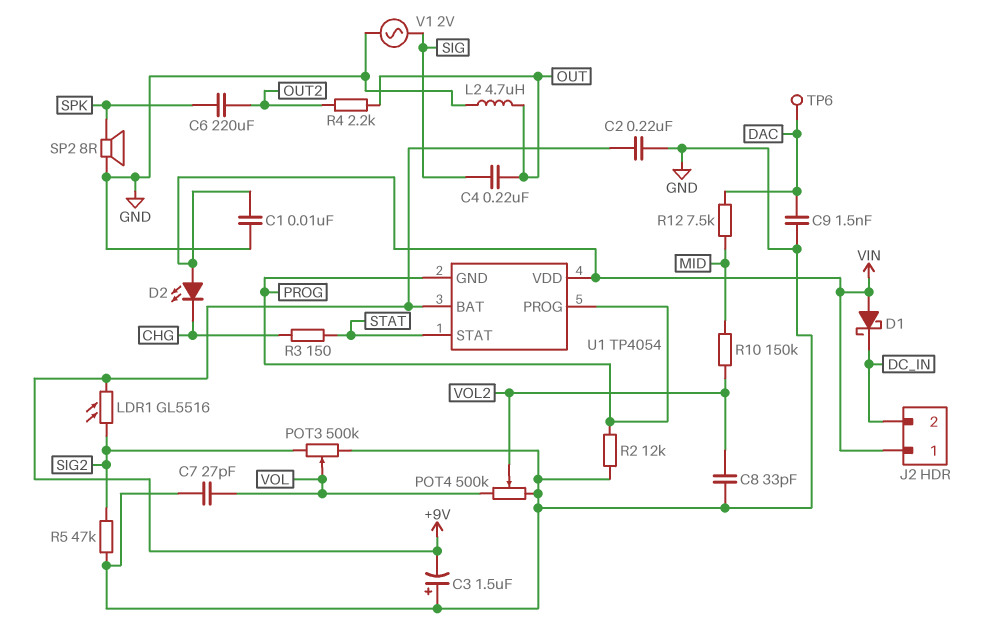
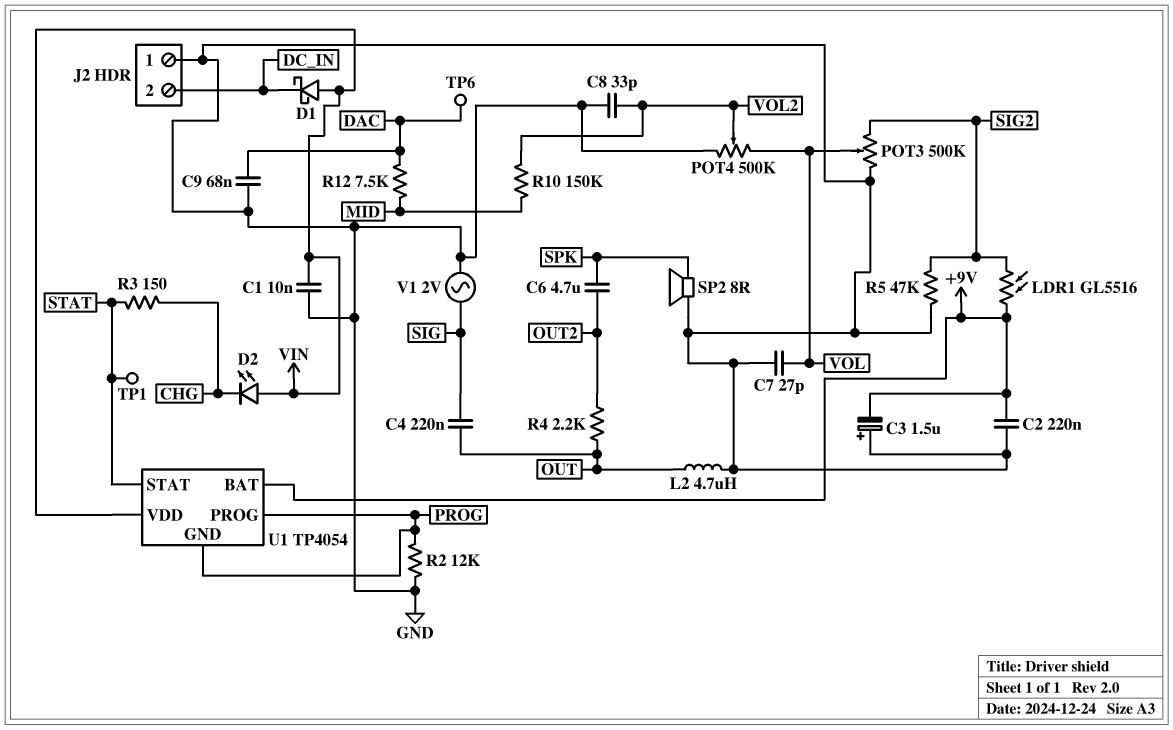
C6: 220uF (OUT2, SPK) -> 4.7uF (OUT2, SPK)
C9: 1.5nF (DAC, GND) -> 68nF (DAC, GND)
J2 pin 1: VIN -> GND
TP1: none -> test point (STAT)

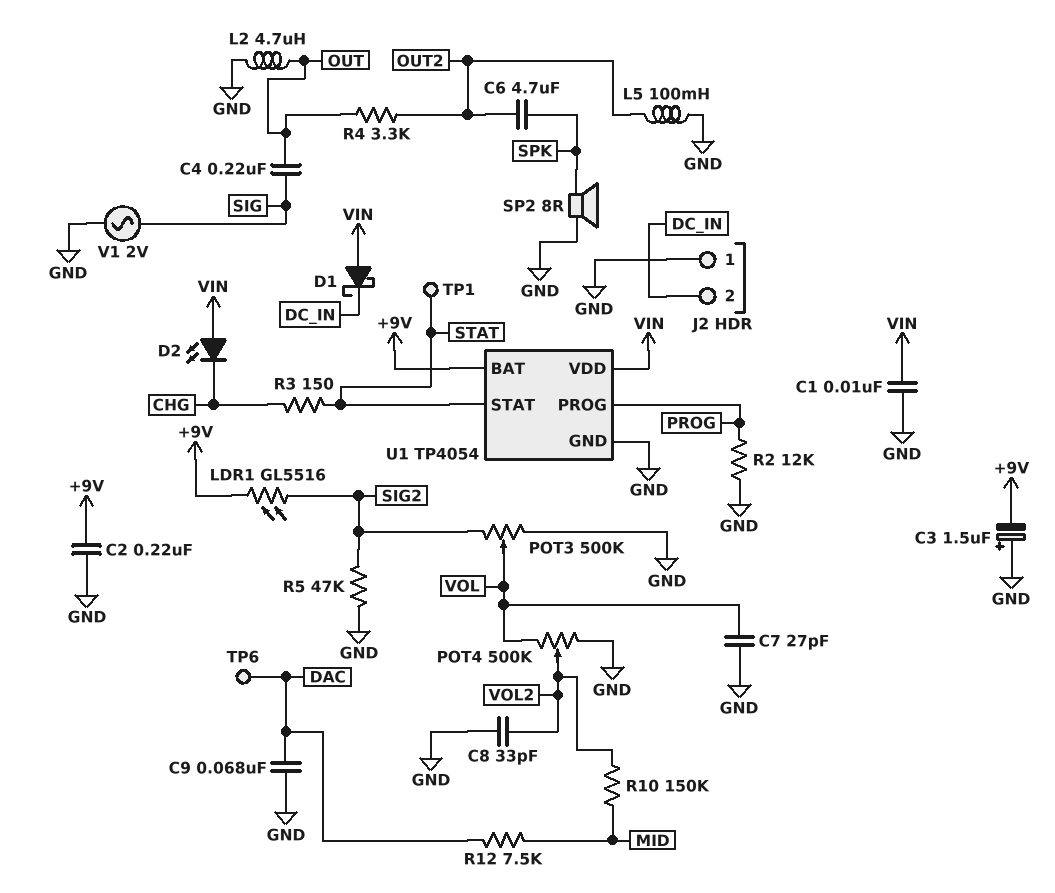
L5: none -> 100mH (GND, OUT2)
R4: 2.2k (OUT, OUT2) -> 3.3k (OUT, OUT2)
U1 pin GND: PROG -> GND

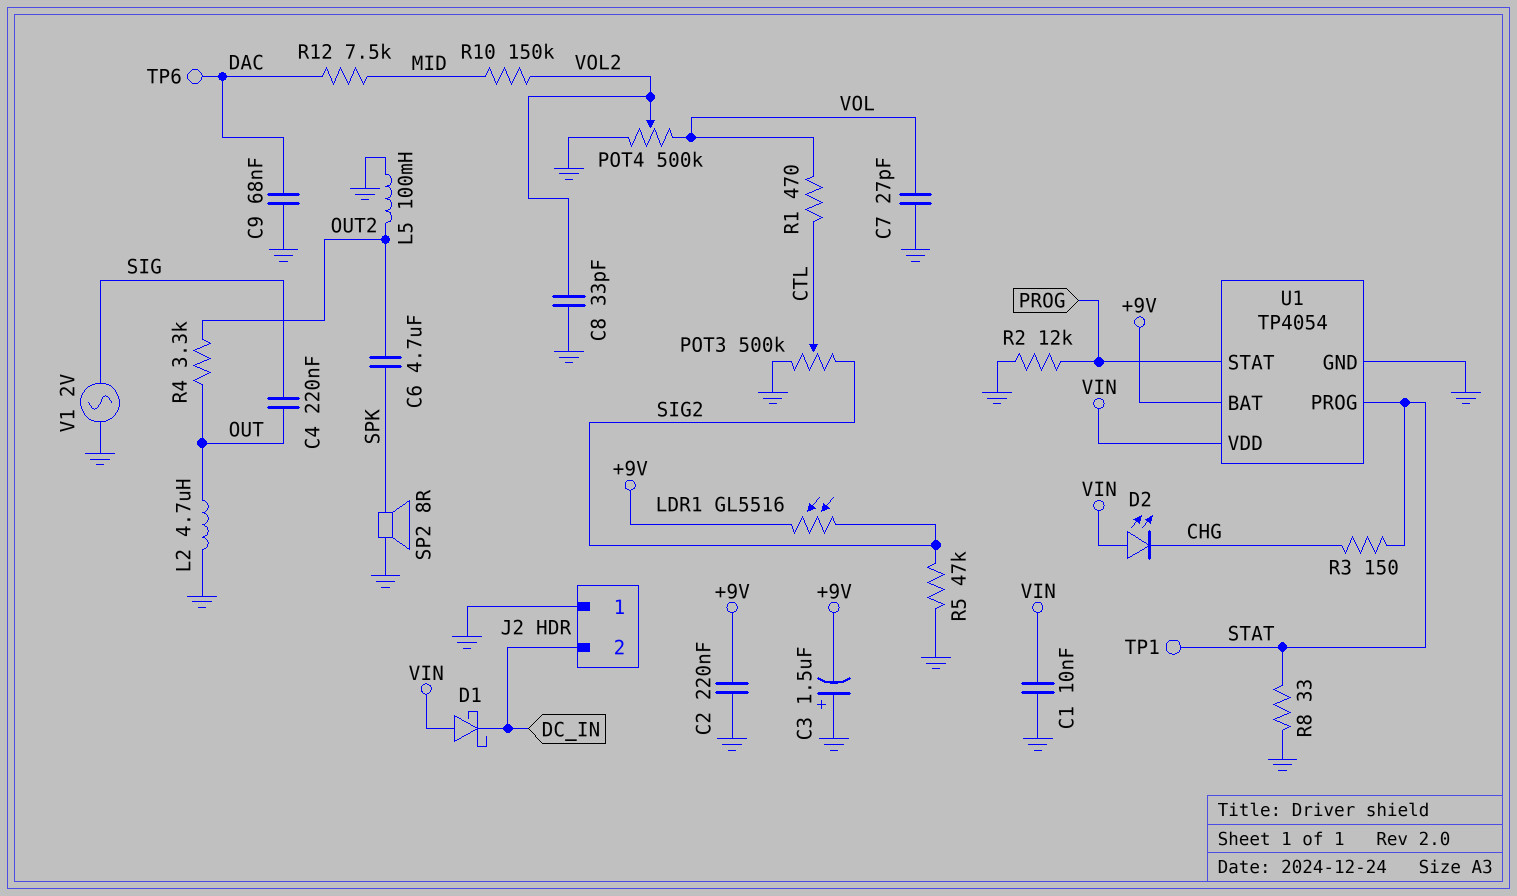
POT3: 500k (GND, SIG2, wiper VOL) -> 500k (GND, SIG2, wiper CTL)
R1: none -> 470 (CTL, VOL)
R8: none -> 33 (GND, STAT)
U1 pin PROG: PROG -> STAT
U1 pin STAT: STAT -> PROG

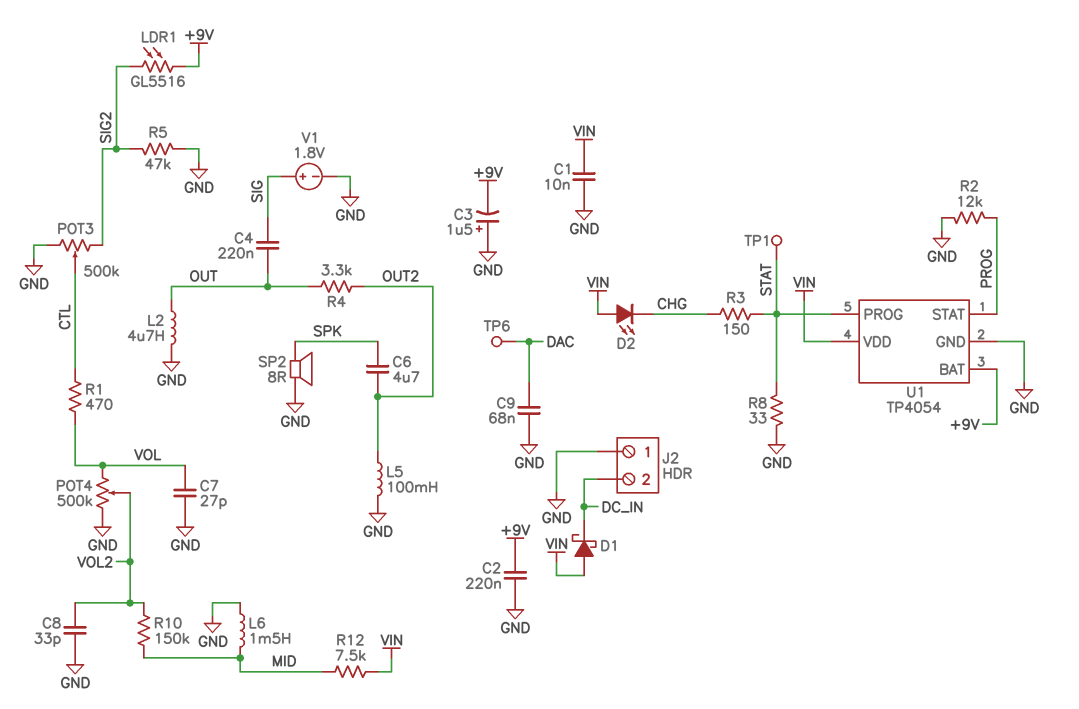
L6: none -> 1.5mH (GND, MID)
R12: 7.5k (DAC, MID) -> 7.5k (MID, VIN)
V1: AC 2V (GND, SIG) -> 1.8V (plus SIG, minus GND)

